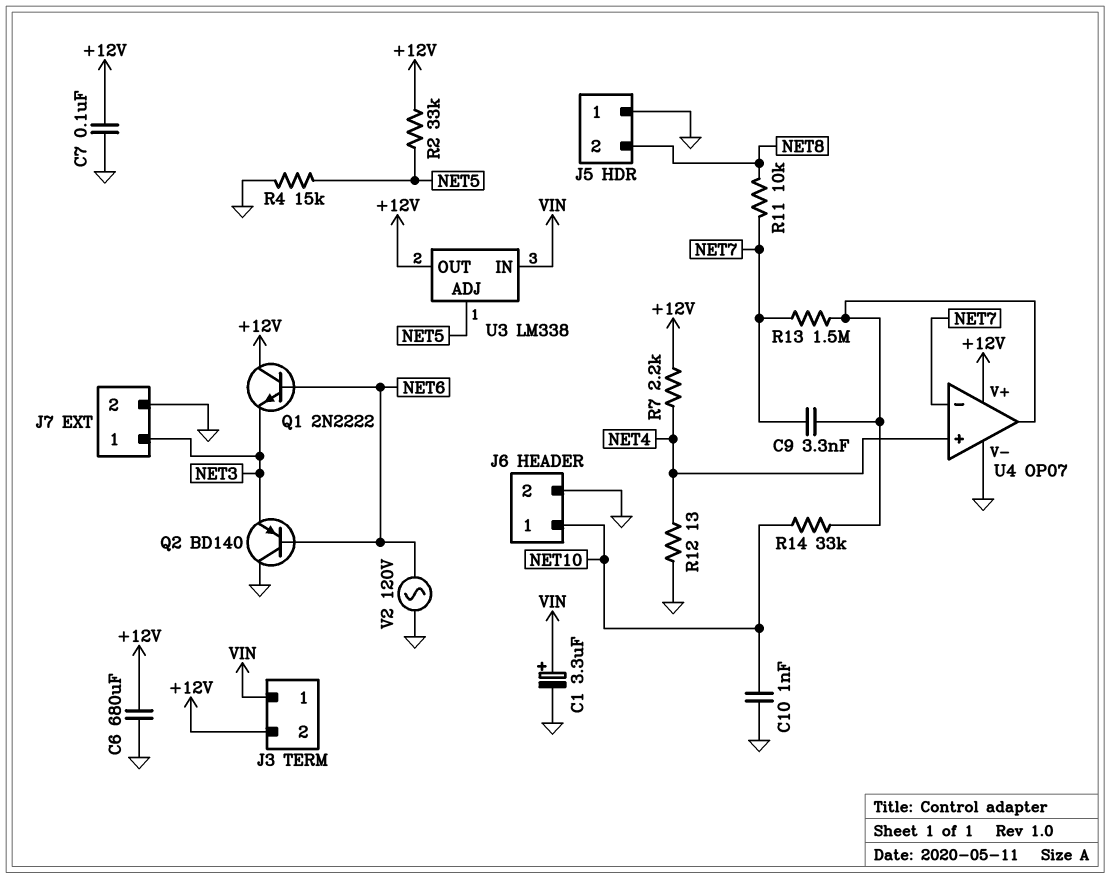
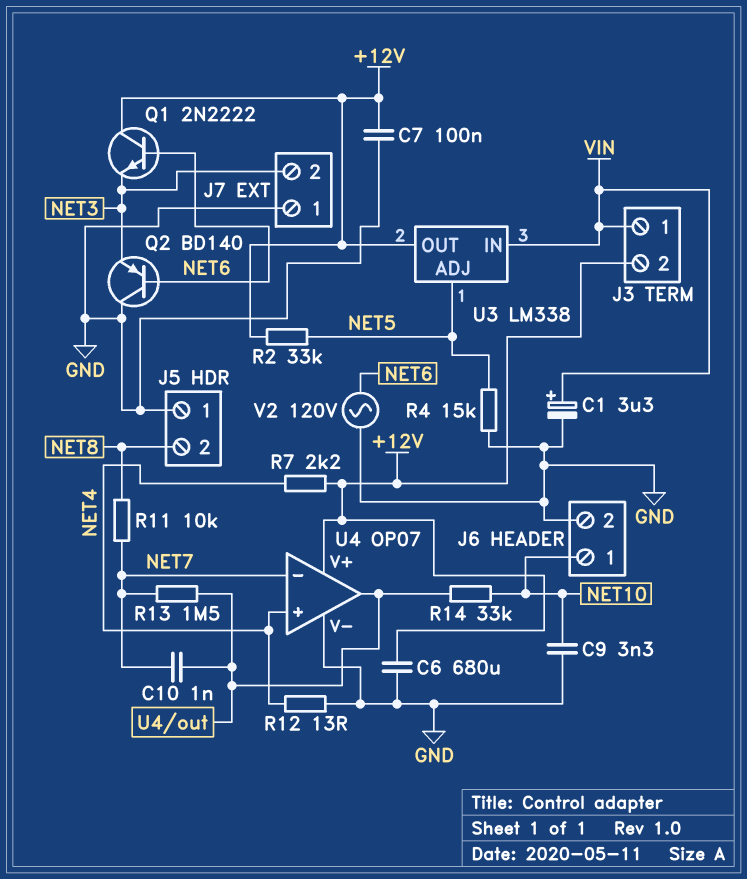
C9: 3.3nF (NET7, U4/out) -> 3.3nF (GND, NET10)
C10: 1nF (GND, NET10) -> 1nF (NET7, U4/out)
J7 pin 1: NET3 -> GND
J7 pin 2: GND -> NET3

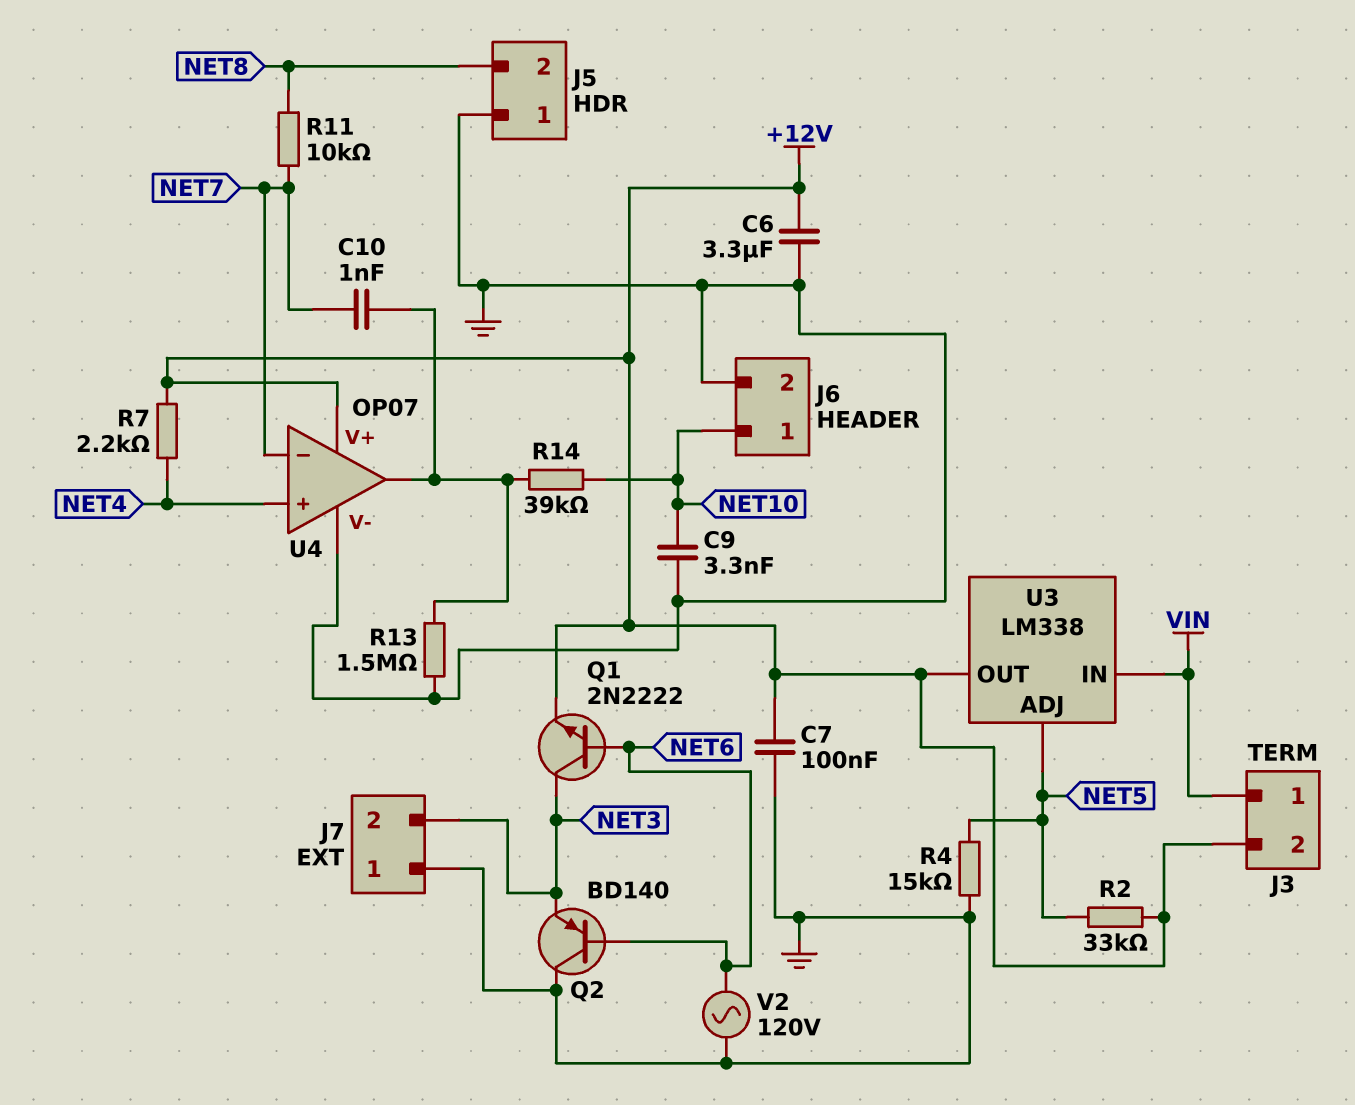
C1: 3.3uF (plus VIN, minus GND) -> none
C6: 680uF (+12V, GND) -> 3.3uF (+12V, GND)
Q1: NPN 2N2222 (B NET6, C +12V, E NET3) -> NPN 2N2222 (B NET6, C NET3, E +12V)
R12: 13 (GND, NET4) -> none
R13: 1.5M (NET7, U4/out) -> 1.5M (GND, U4/out)
R14: 33k (NET10, U4/out) -> 39k (NET10, U4/out)

